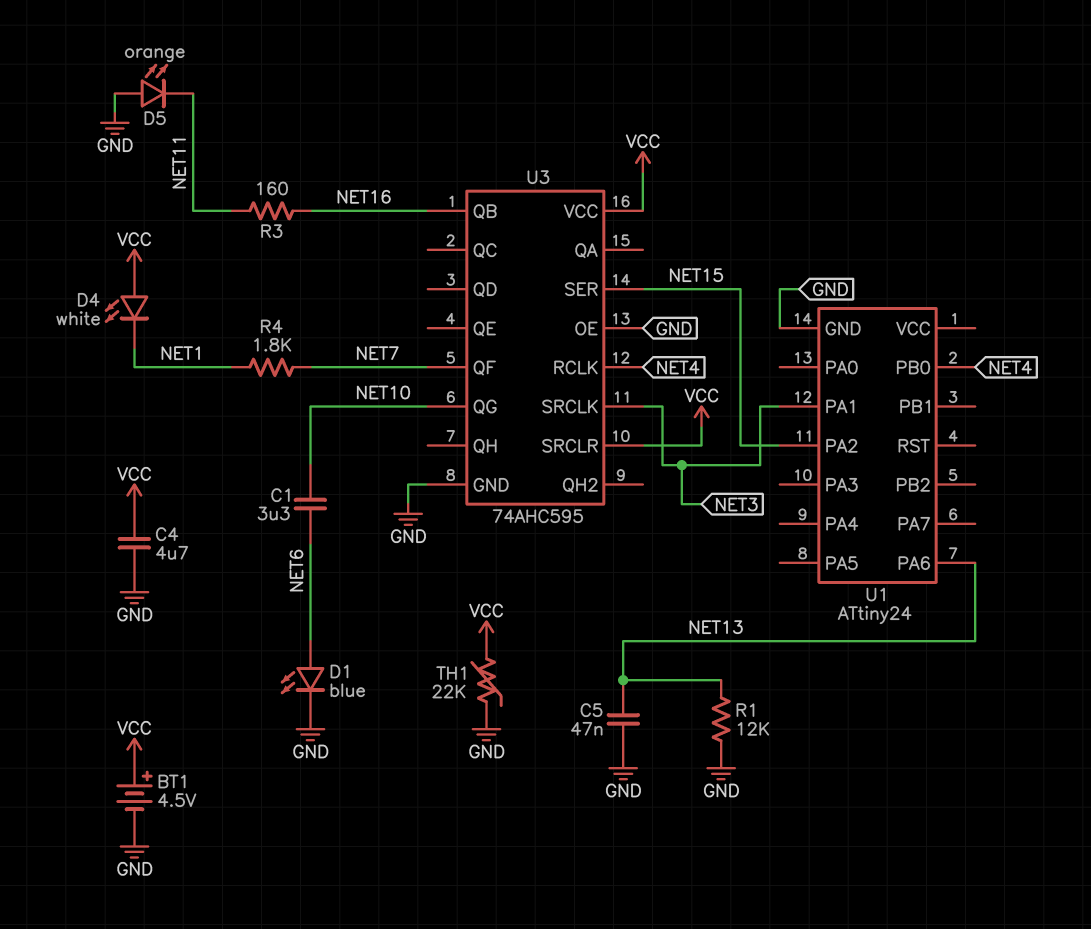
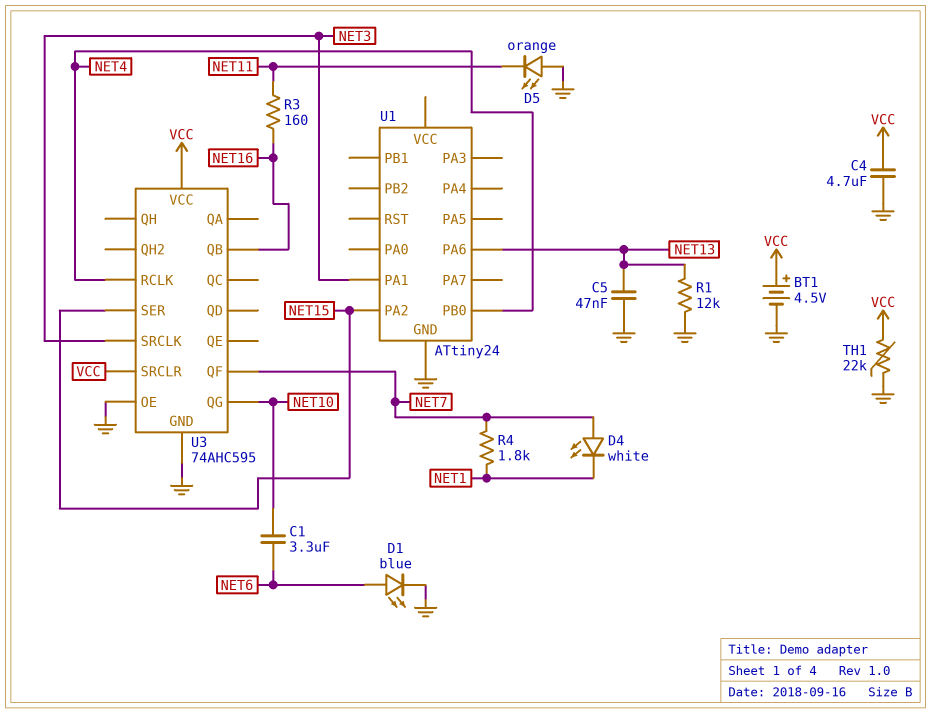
D4: LED white (A VCC, K NET1) -> LED white (A NET7, K NET1)

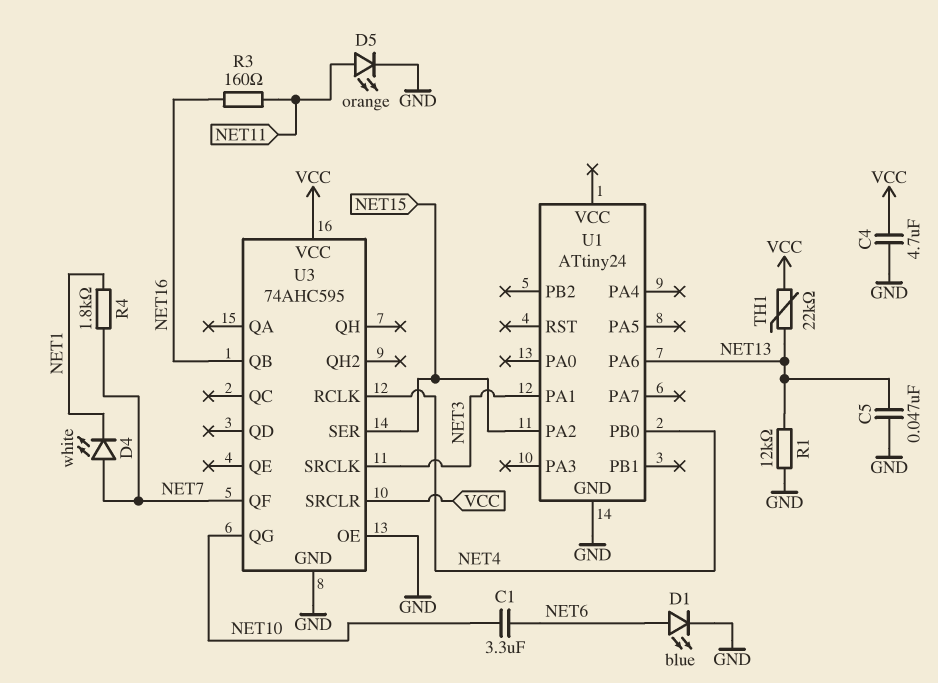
BT1: 4.5V (plus VCC, minus GND) -> none
D5: LED orange (A GND, K NET11) -> LED orange (A NET11, K GND)
TH1: 22k (GND, VCC) -> 22k (NET13, VCC)

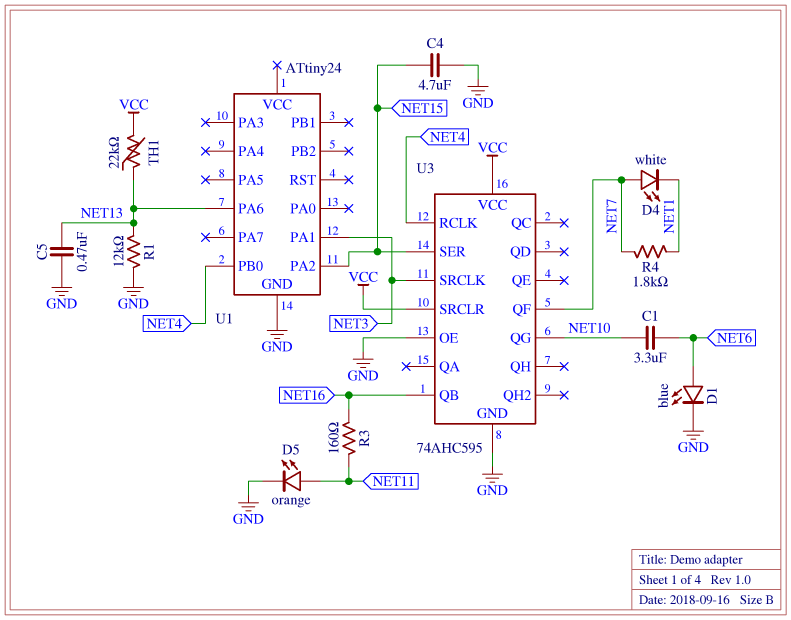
C4: 4.7uF (GND, VCC) -> 4.7uF (GND, NET15)
C5: 47nF (GND, NET13) -> 470nF (GND, NET13)

